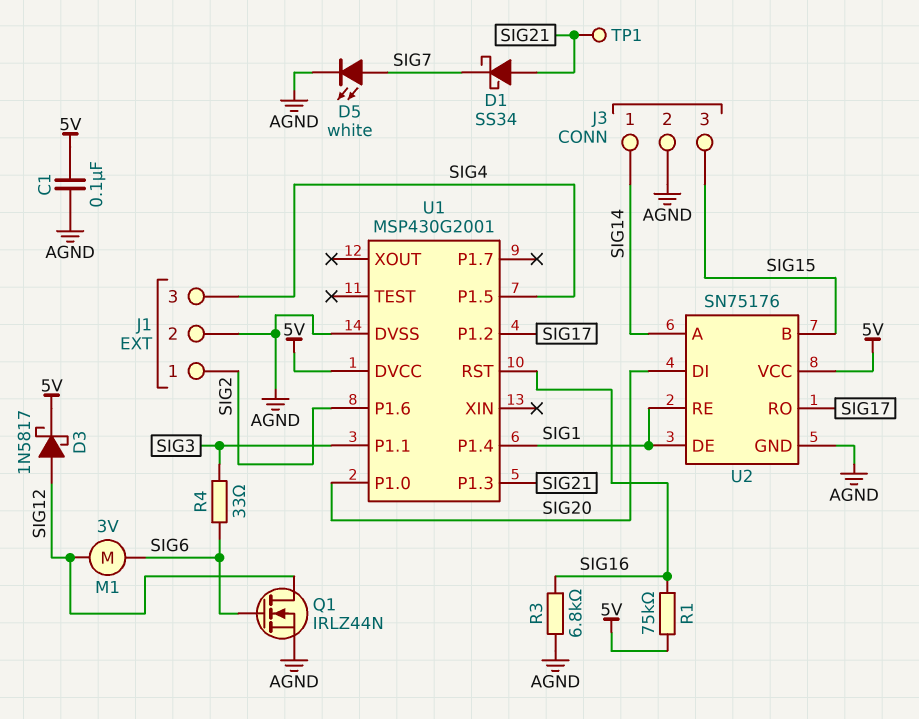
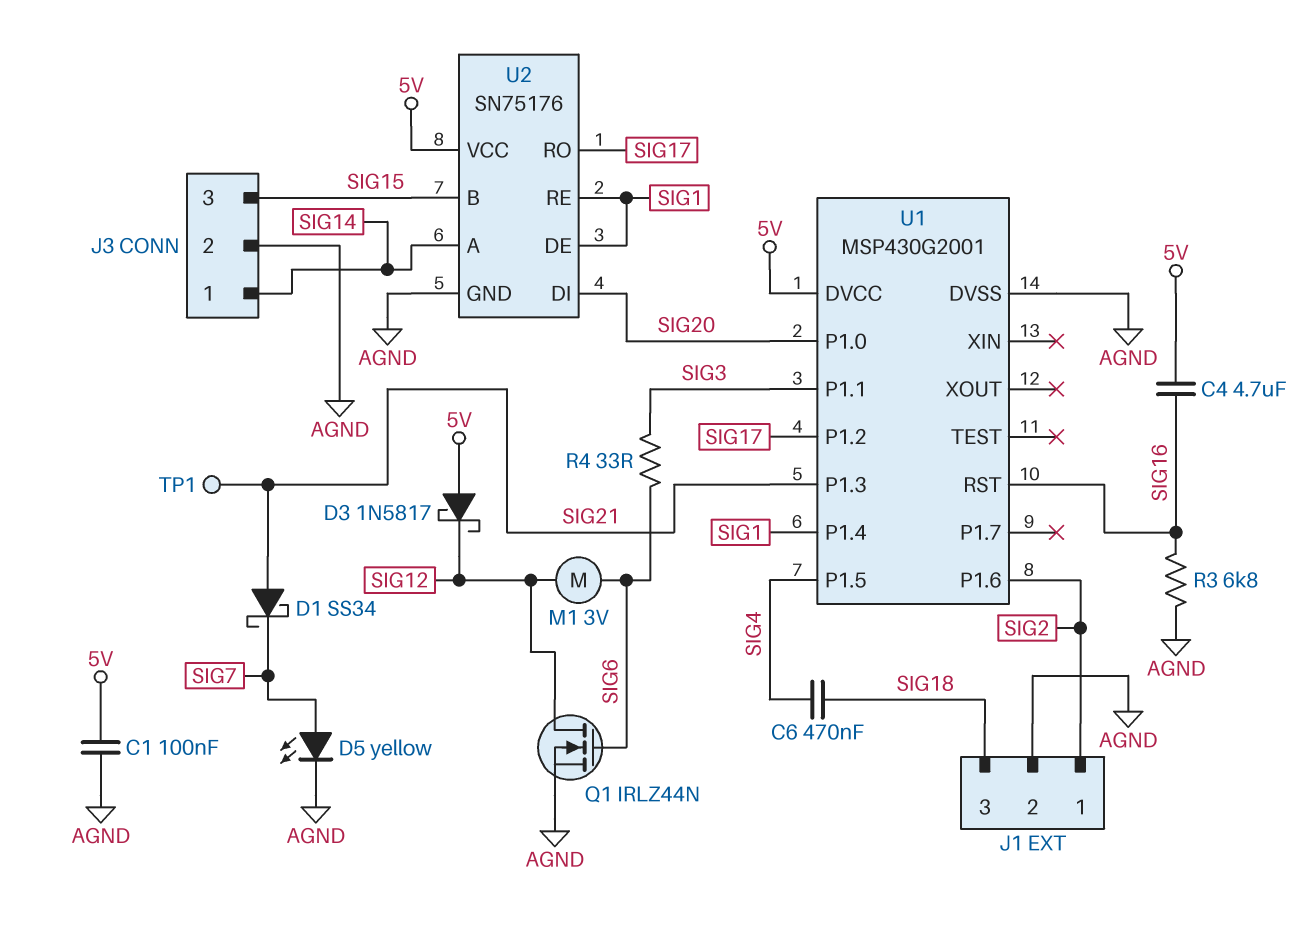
C4: none -> 4.7uF (5V, SIG16)
C6: none -> 470nF (SIG4, SIG18)
D3: schottky 1N5817 (A SIG12, K 5V) -> schottky 1N5817 (A 5V, K SIG12)
D5: LED white (A SIG7, K AGND) -> LED yellow (A SIG7, K AGND)
J1 pin 3: SIG4 -> SIG18
R1: 75k (5V, SIG16) -> none

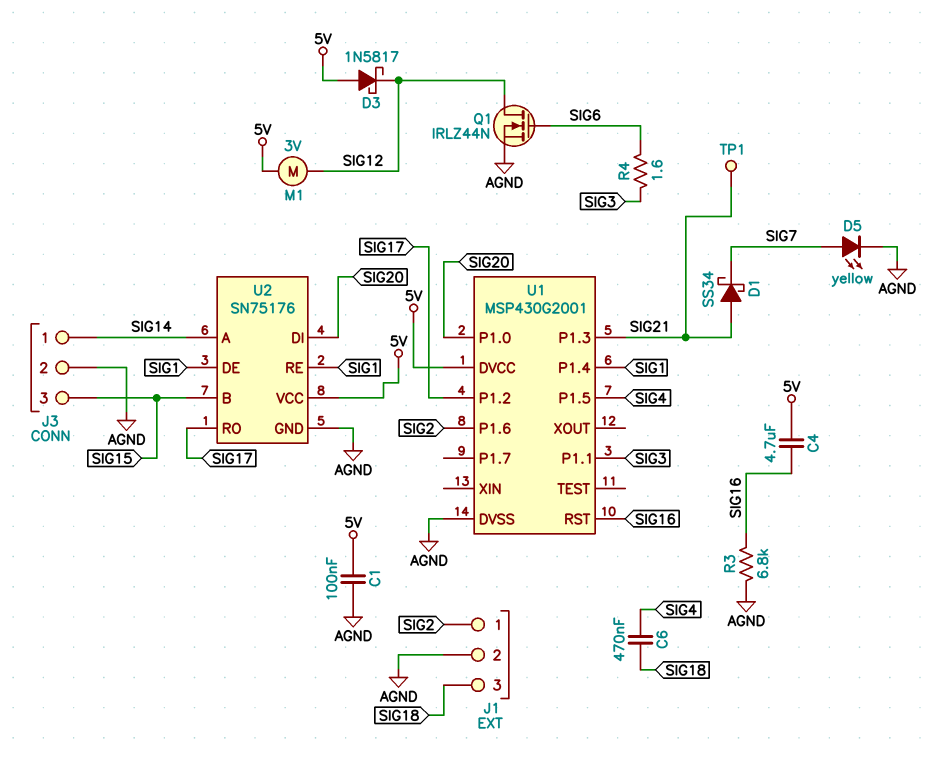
M1: motor 3V (SIG6, SIG12) -> motor 3V (5V, SIG12)
R4: 33 (SIG3, SIG6) -> 1.6 (SIG3, SIG6)

